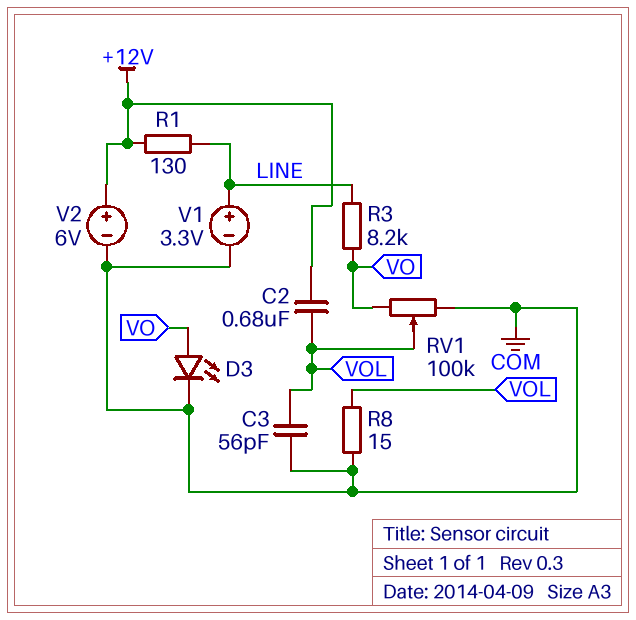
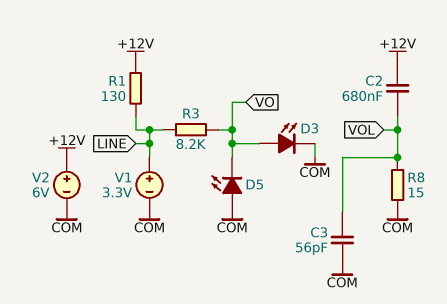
D5: none -> LED (A COM, K VO)
RV1: 100k (COM, VO, wiper VOL) -> none

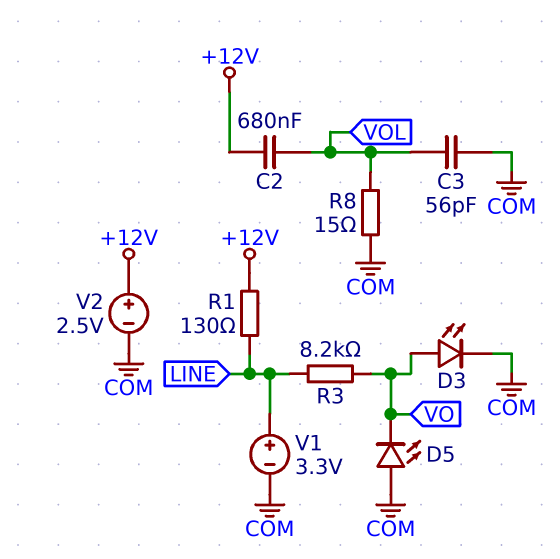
V2: 6V (plus +12V, minus COM) -> 2.5V (plus +12V, minus COM)

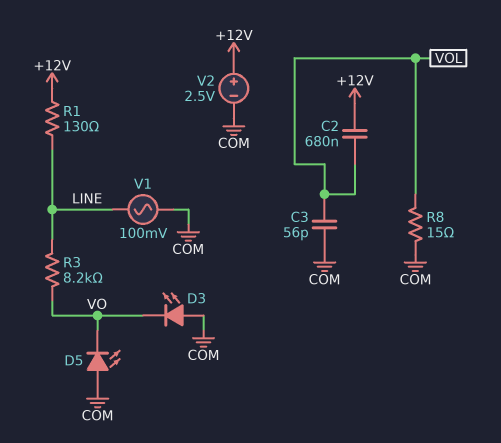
D3: LED (A VO, K COM) -> LED (A COM, K VO)
V1: 3.3V (plus LINE, minus COM) -> AC 100mV (COM, LINE)

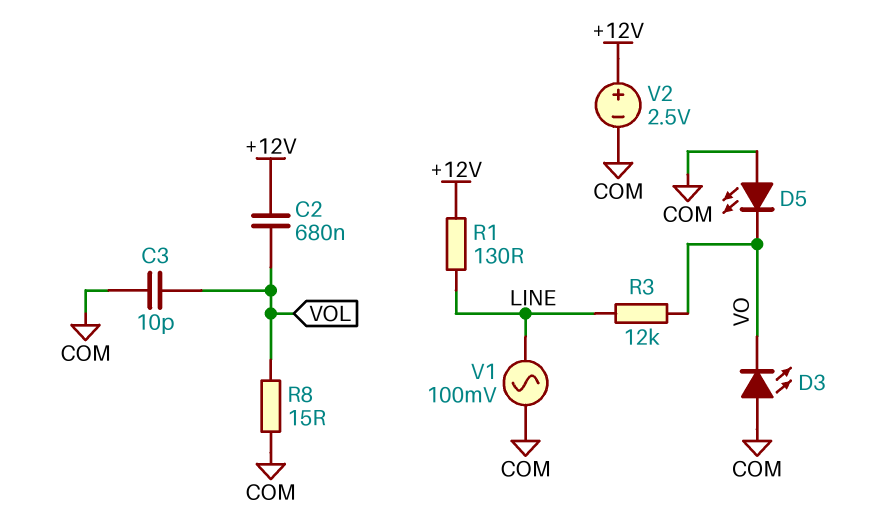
C3: 56pF (COM, VOL) -> 10pF (COM, VOL)
R3: 8.2k (LINE, VO) -> 12k (LINE, VO)

